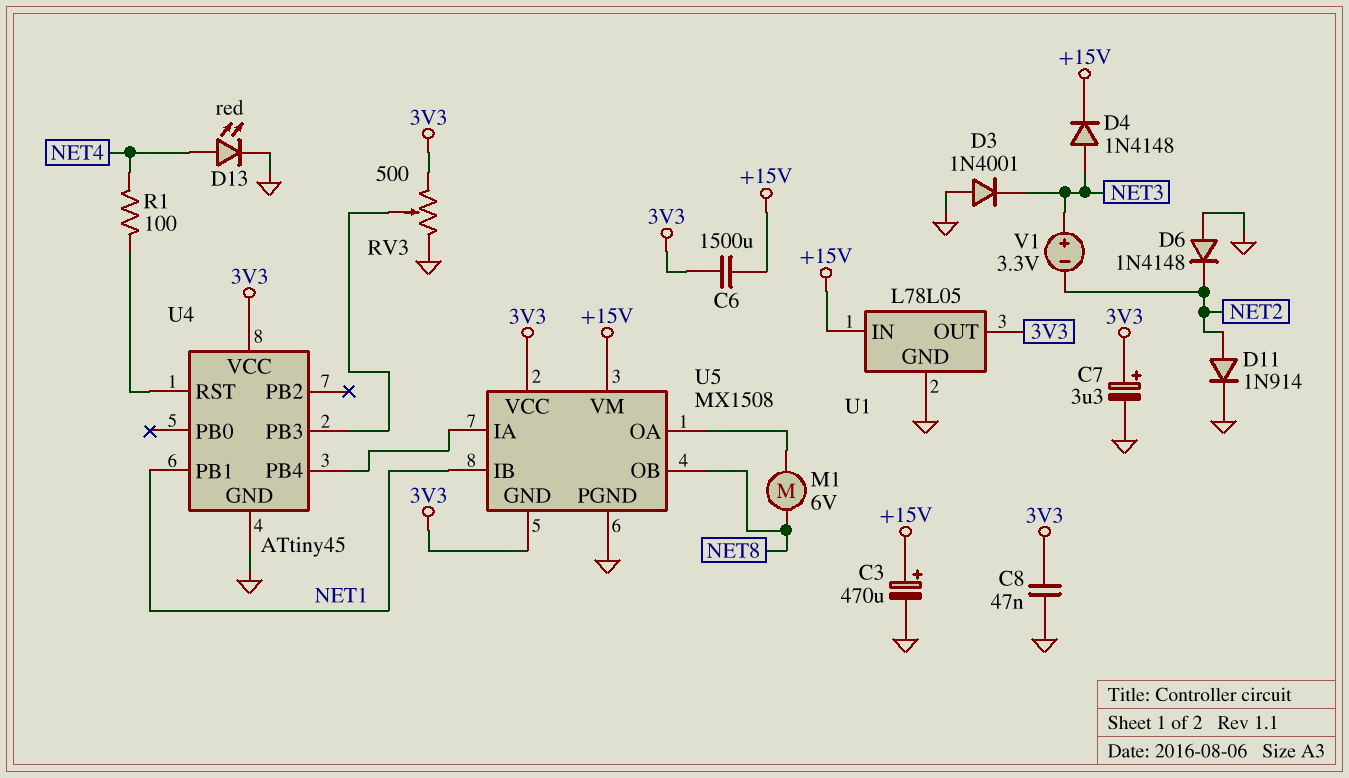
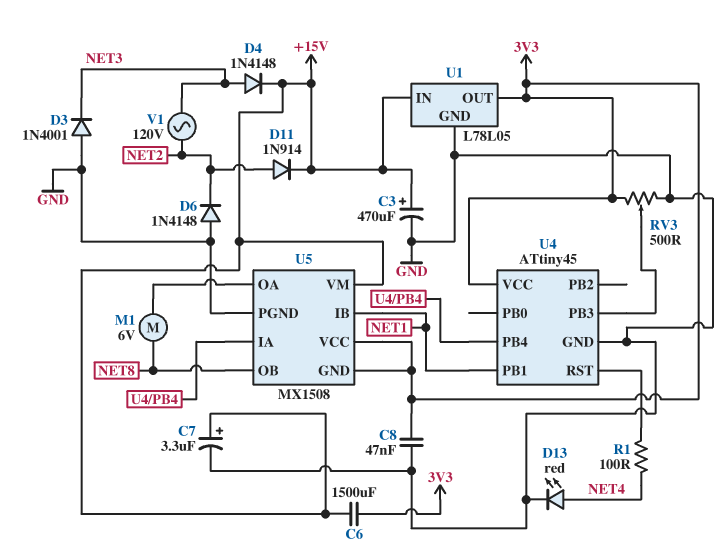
C7: 3.3uF (plus 3V3, minus GND) -> 3.3uF (plus +15V, minus GND)
D11: diode 1N914 (A NET2, K GND) -> diode 1N914 (A NET2, K +15V)
V1: 3.3V (plus NET3, minus NET2) -> AC 120V (NET2, NET3)

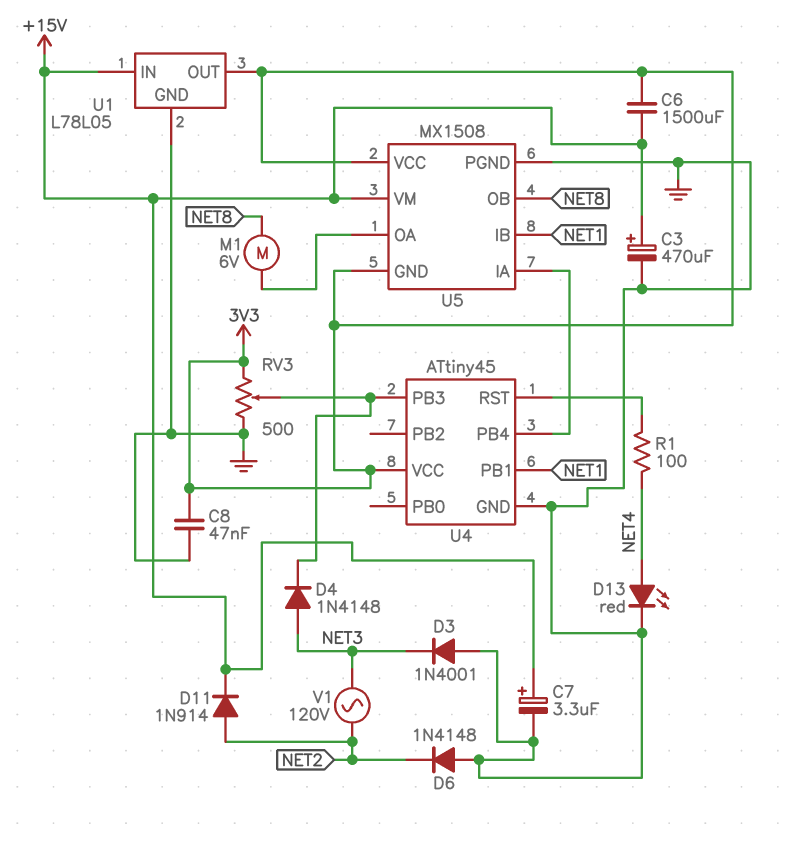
D4: diode 1N4148 (A NET3, K +15V) -> diode 1N4148 (A NET3, K U4/PB3)

